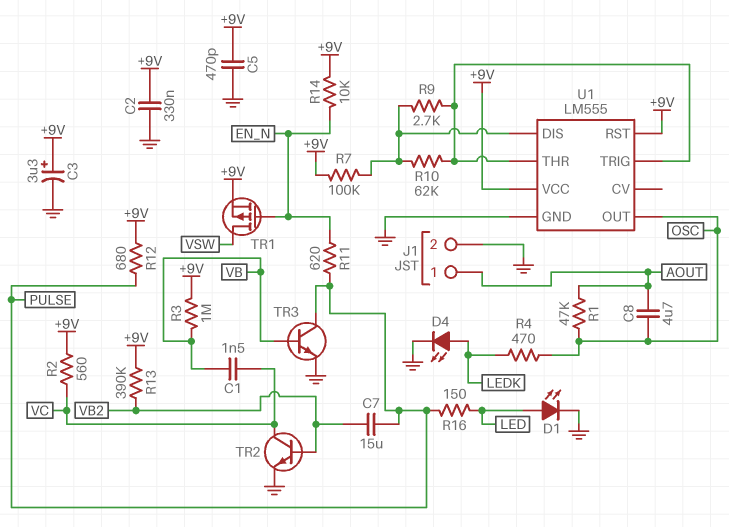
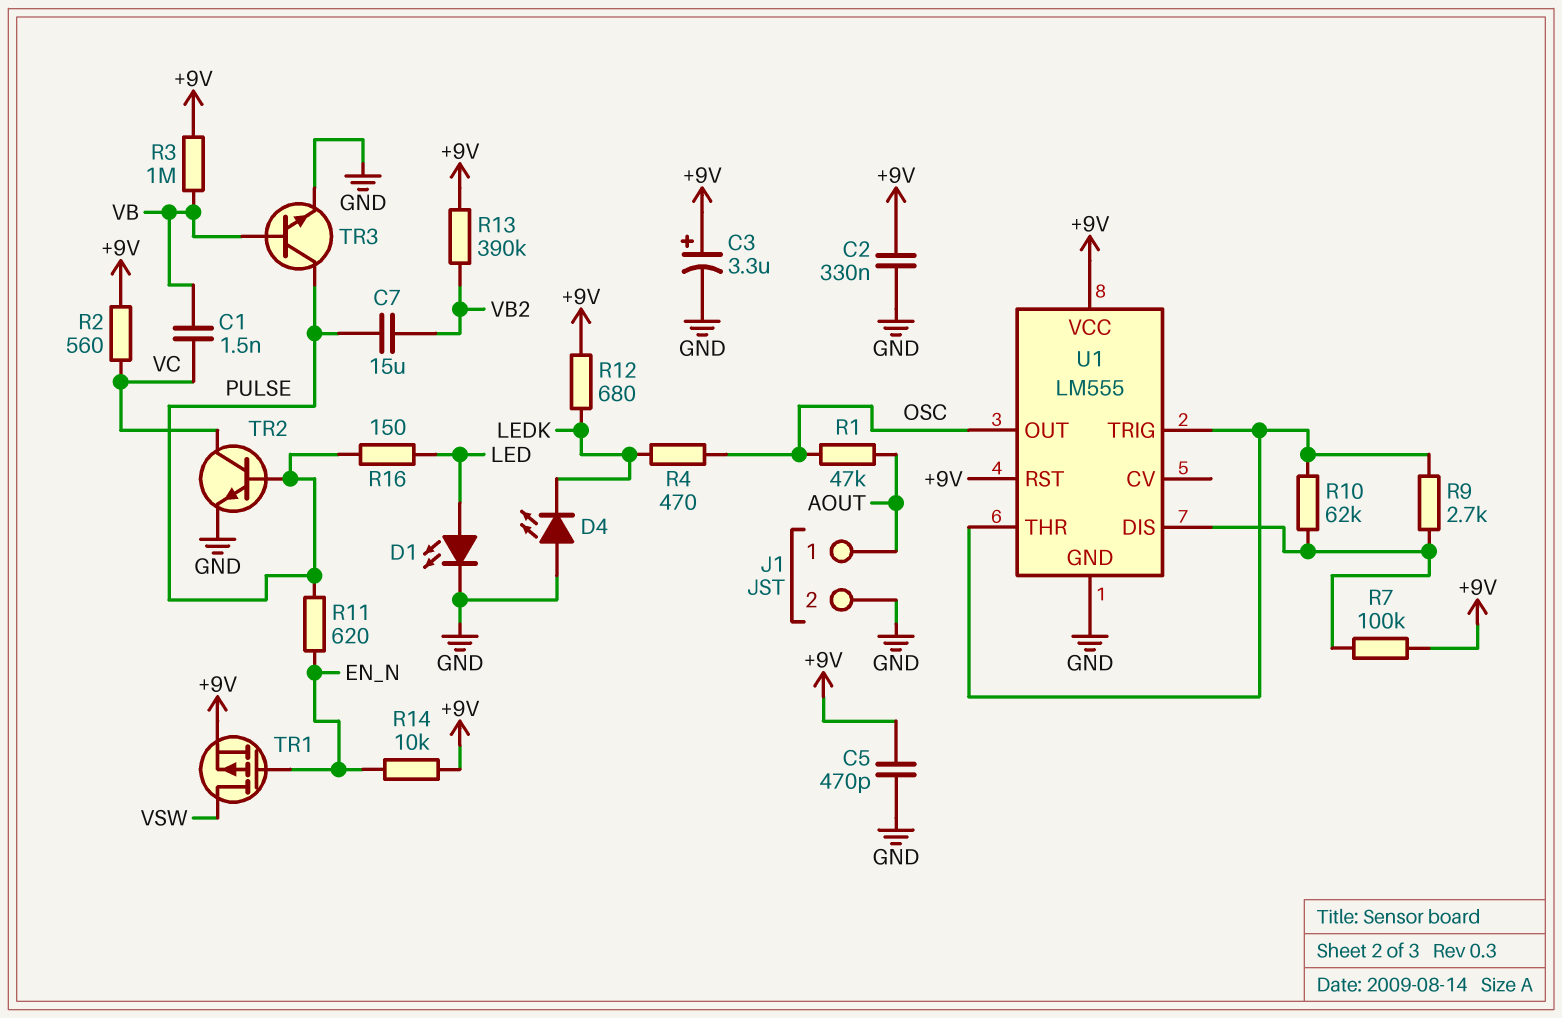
C8: 4.7uF (AOUT, OSC) -> none
D4: LED (A LEDK, K GND) -> LED (A GND, K LEDK)
R12: 680 (+9V, PULSE) -> 680 (+9V, LEDK)
TR2: NPN (B VB2, C VC, E GND) -> NPN (B PULSE, C VC, E GND)

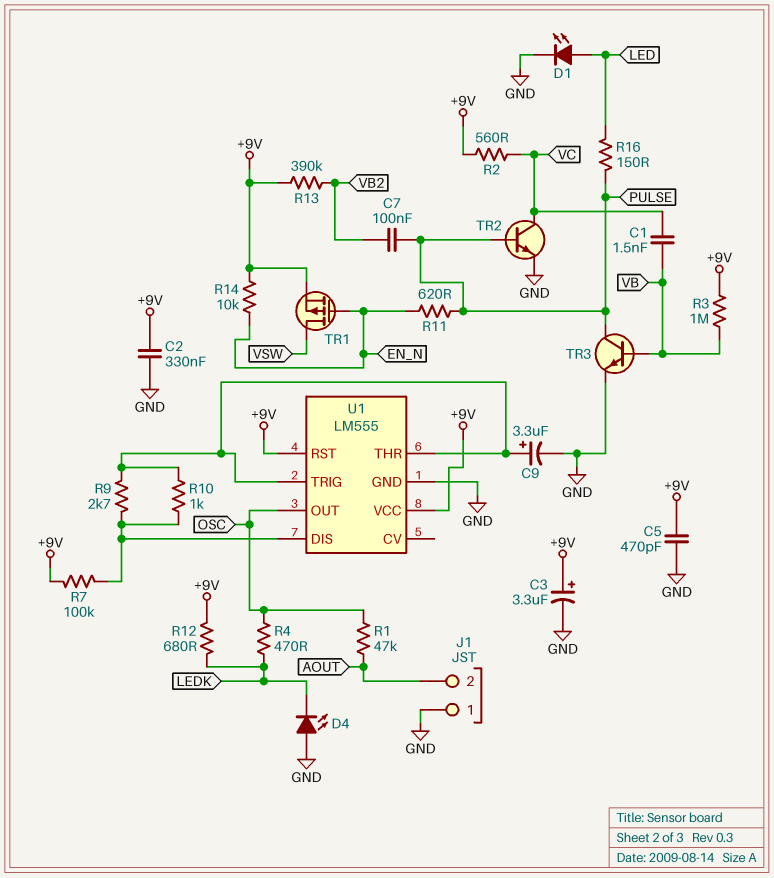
C7: 15uF (PULSE, VB2) -> 100nF (PULSE, VB2)
C9: none -> 3.3uF (plus U1/THR, minus GND)
J1 pin 1: AOUT -> GND
J1 pin 2: GND -> AOUT
R10: 62k (U1/DIS, U1/THR) -> 1k (U1/DIS, U1/THR)

